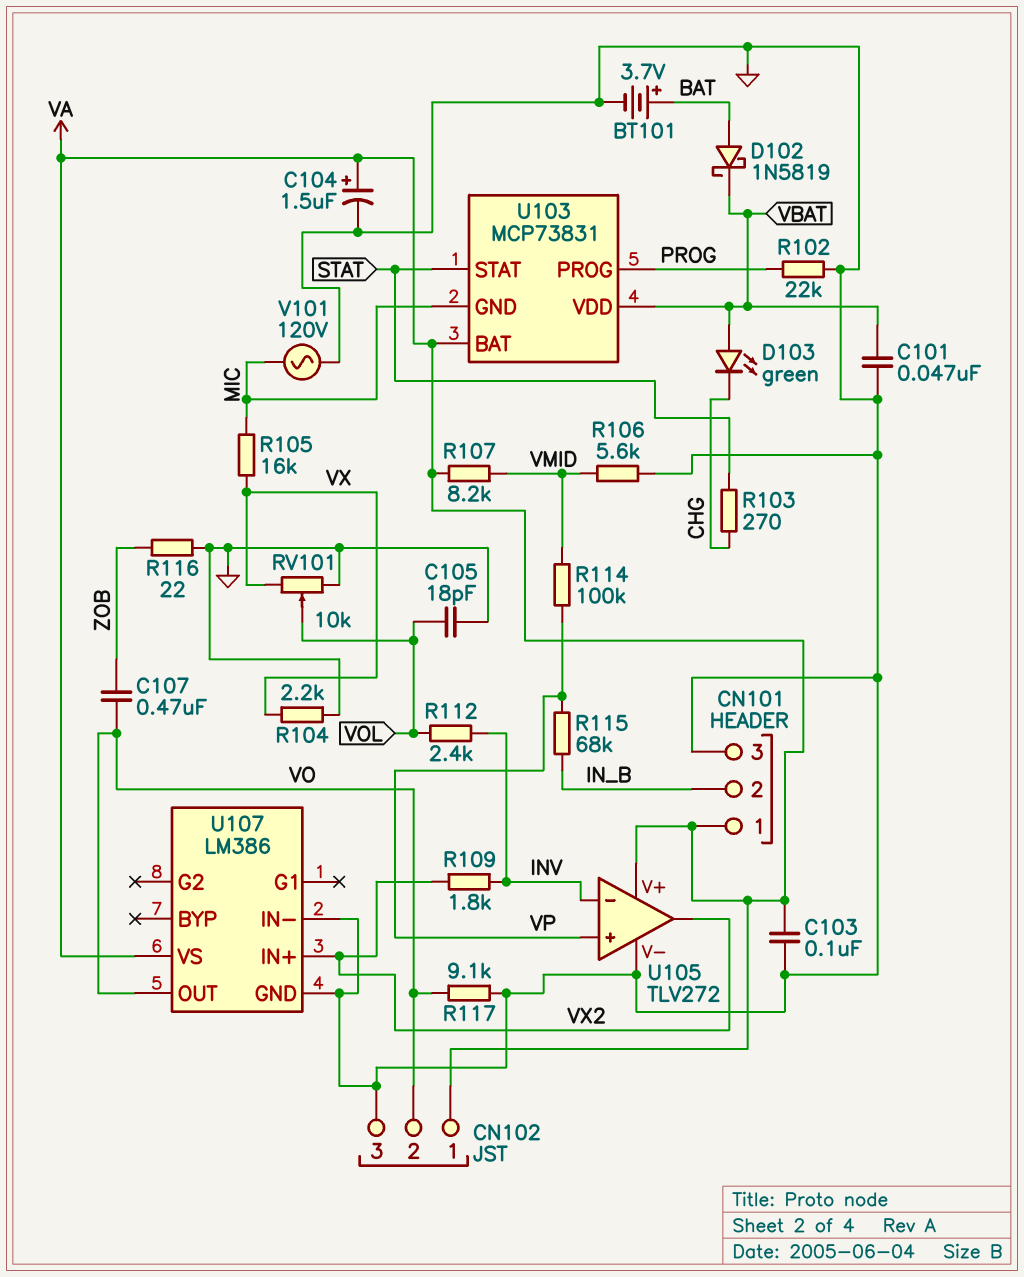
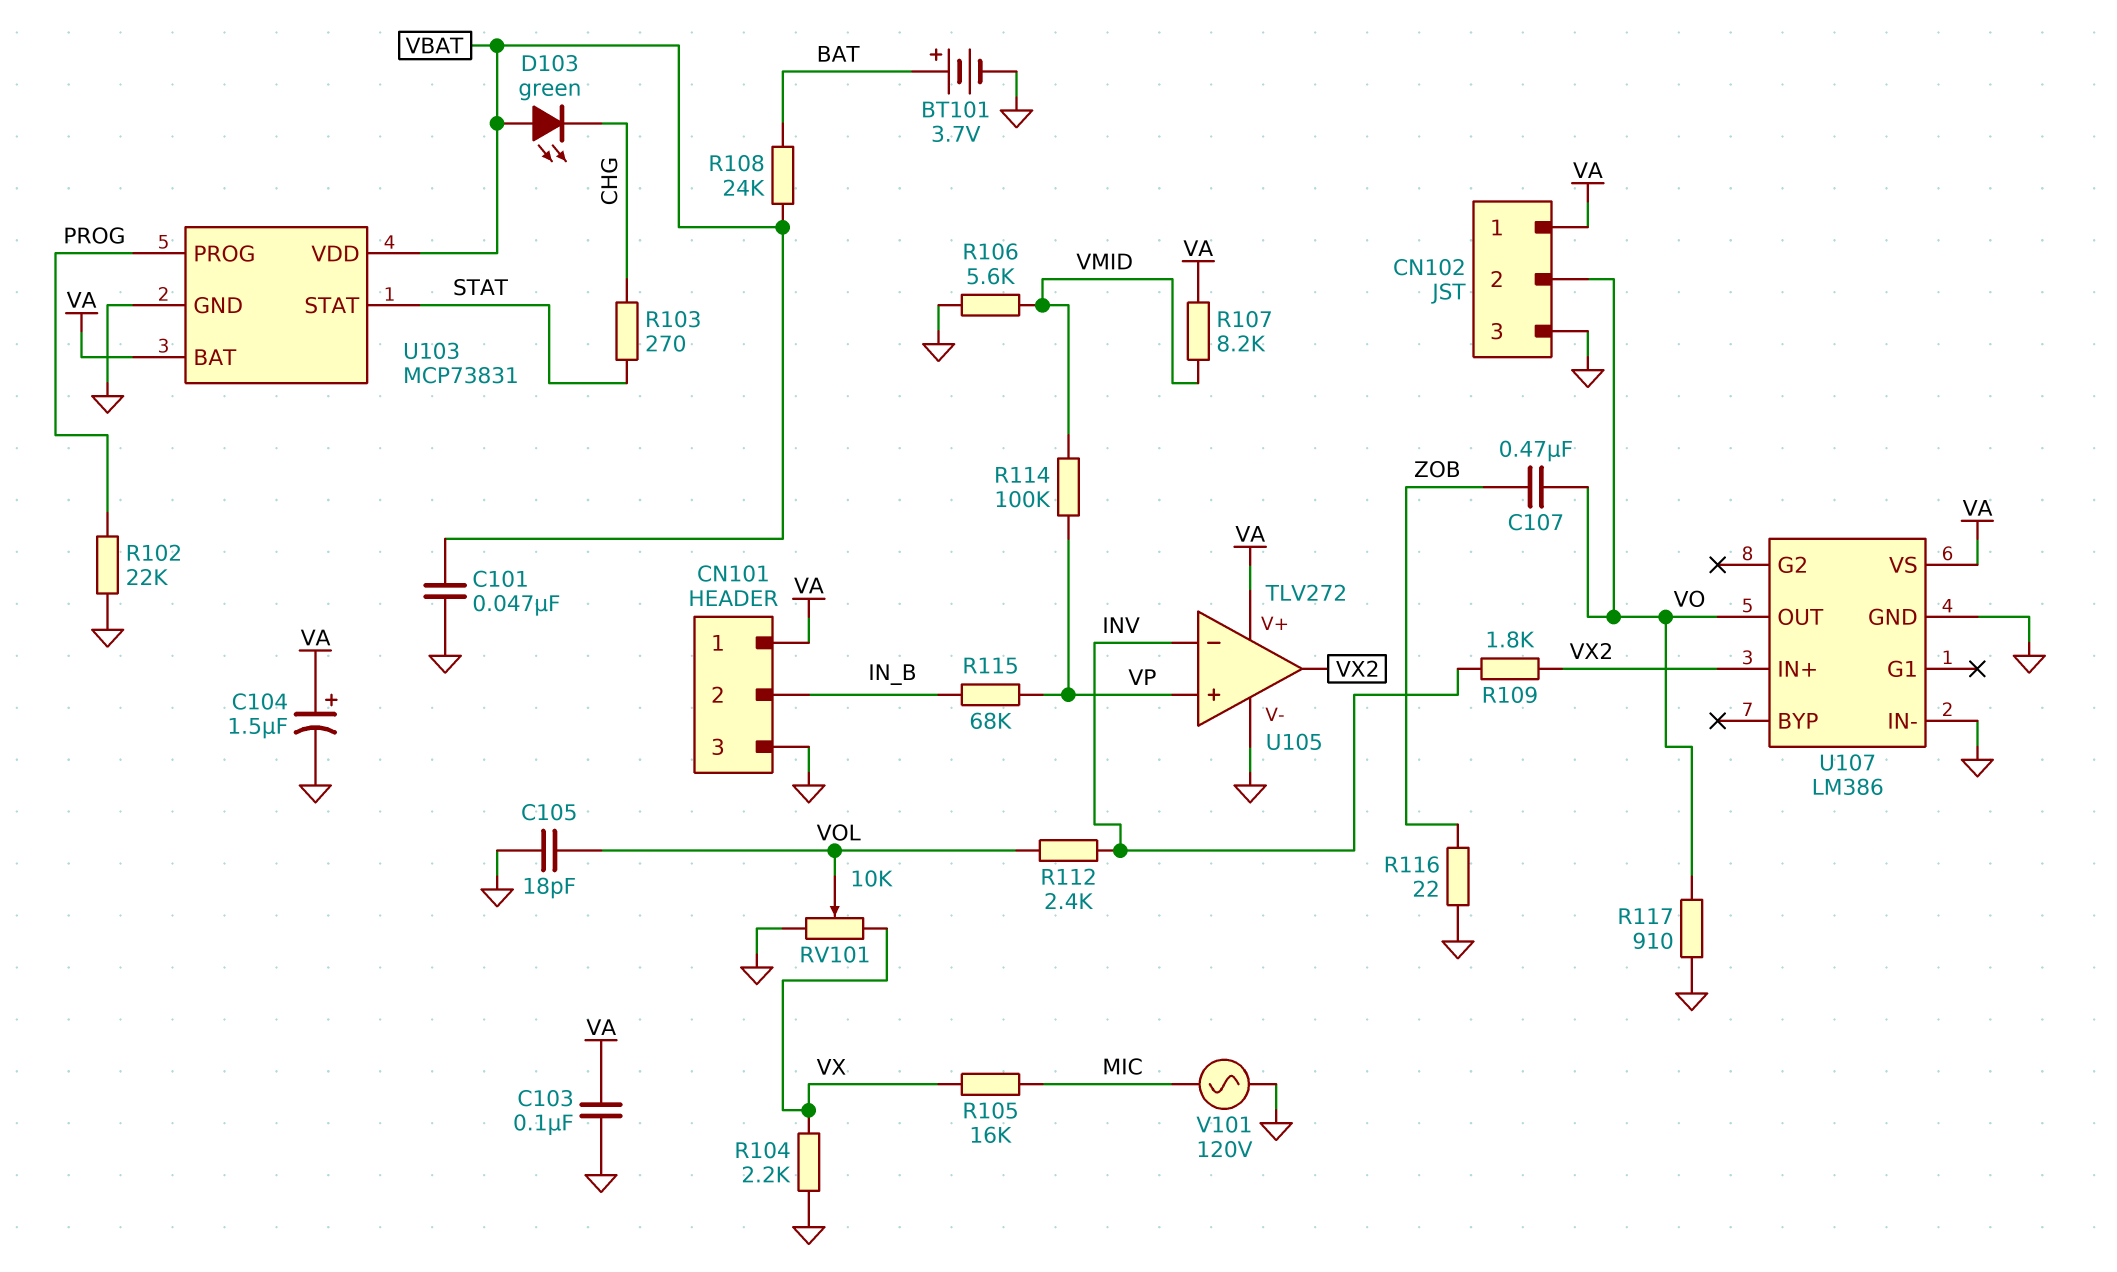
D102: schottky 1N5819 (A BAT, K VBAT) -> none
R108: none -> 24k (BAT, VBAT)
R117: 9.1k (GND, VO) -> 910 (GND, VO)
U103 pin GND: MIC -> GND

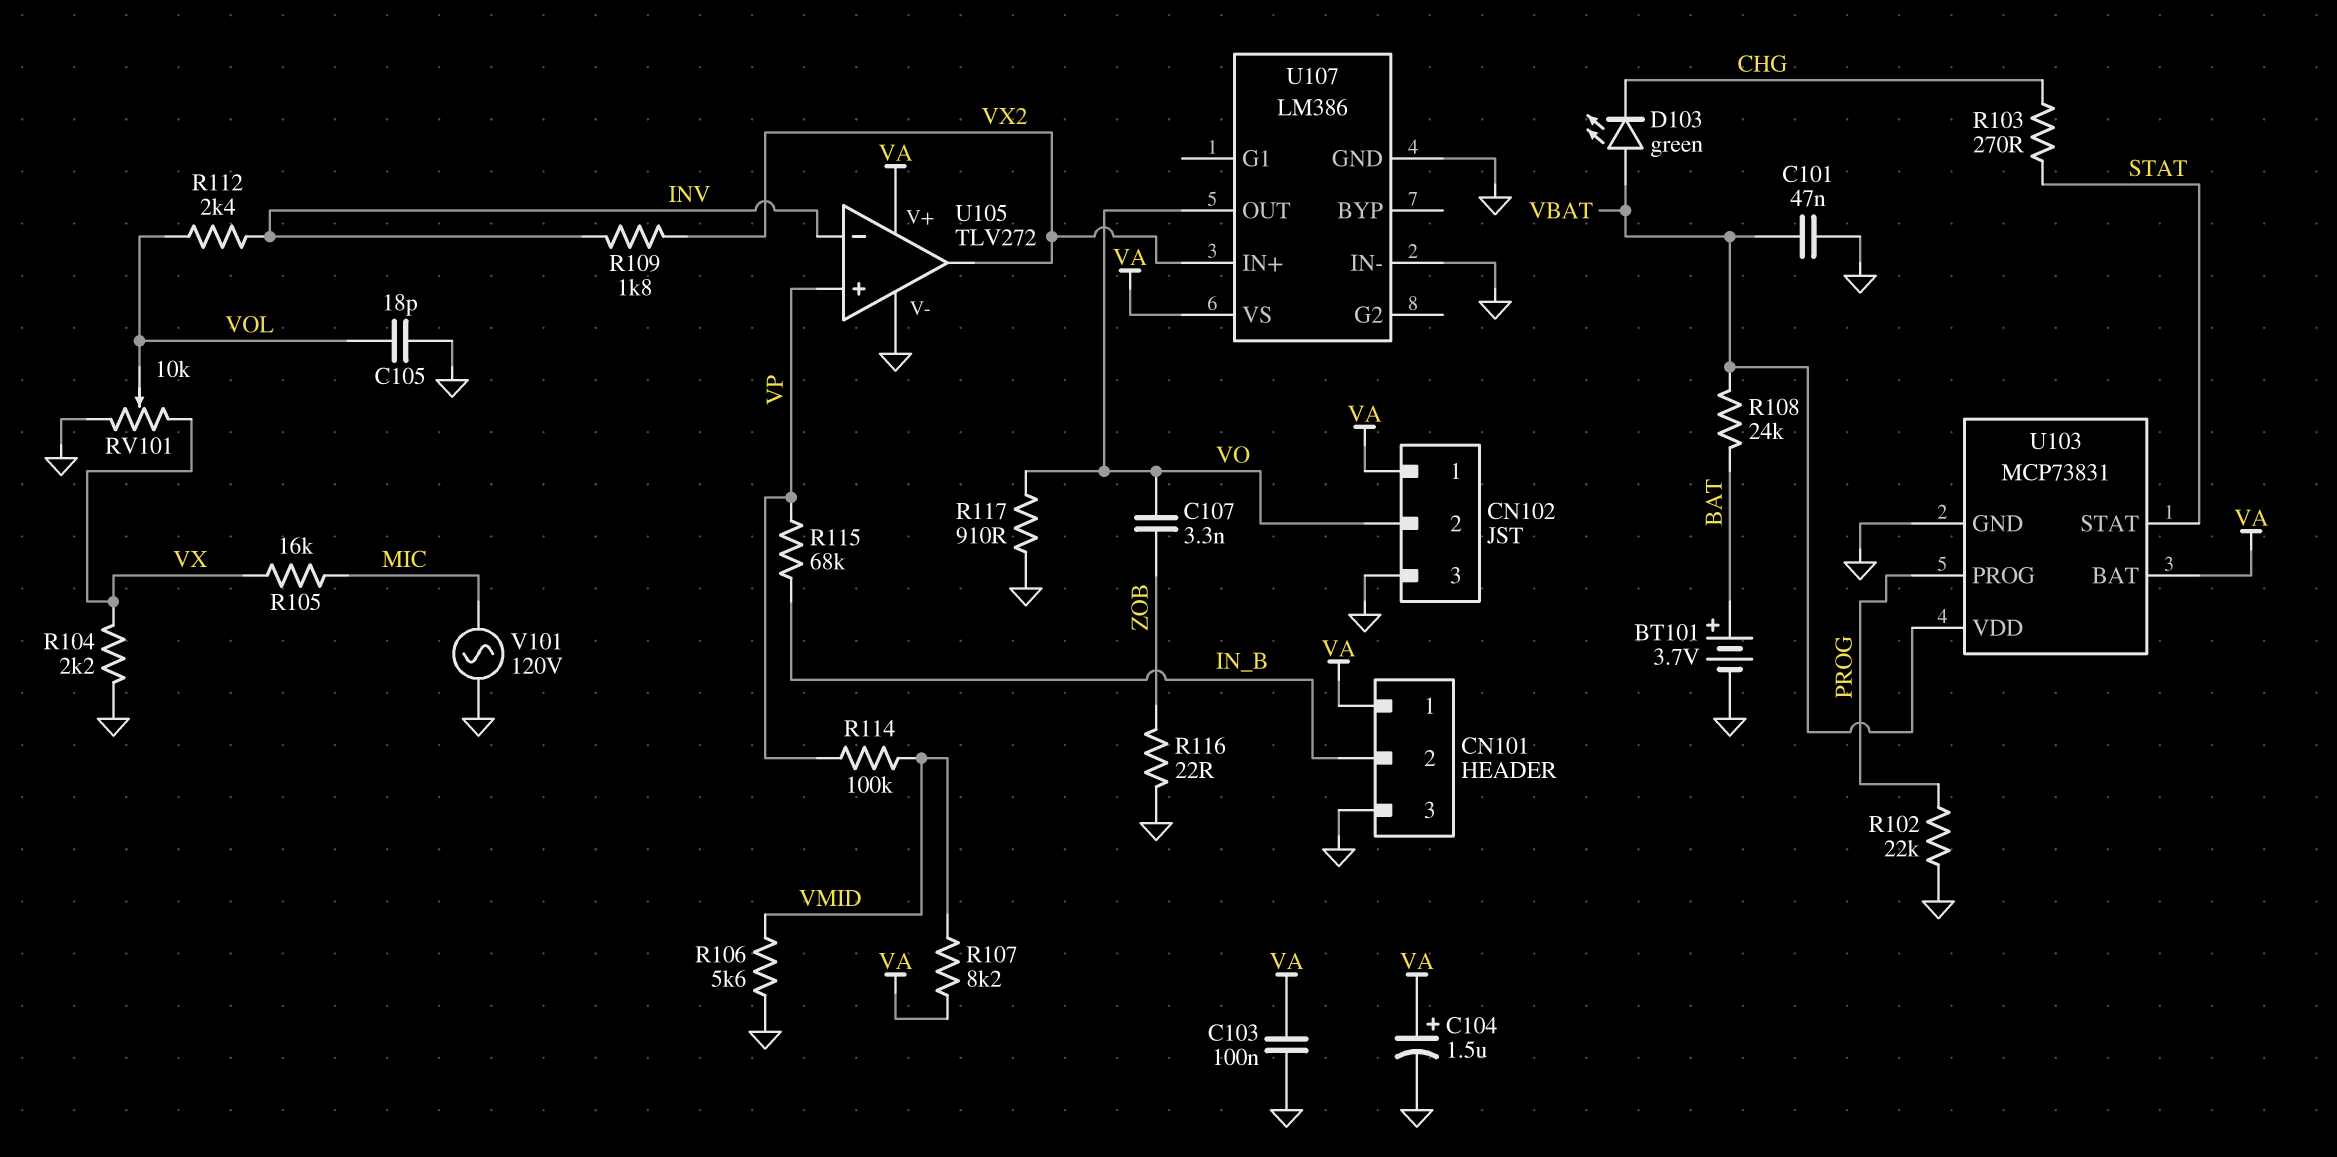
C107: 470nF (VO, ZOB) -> 3.3nF (VO, ZOB)

